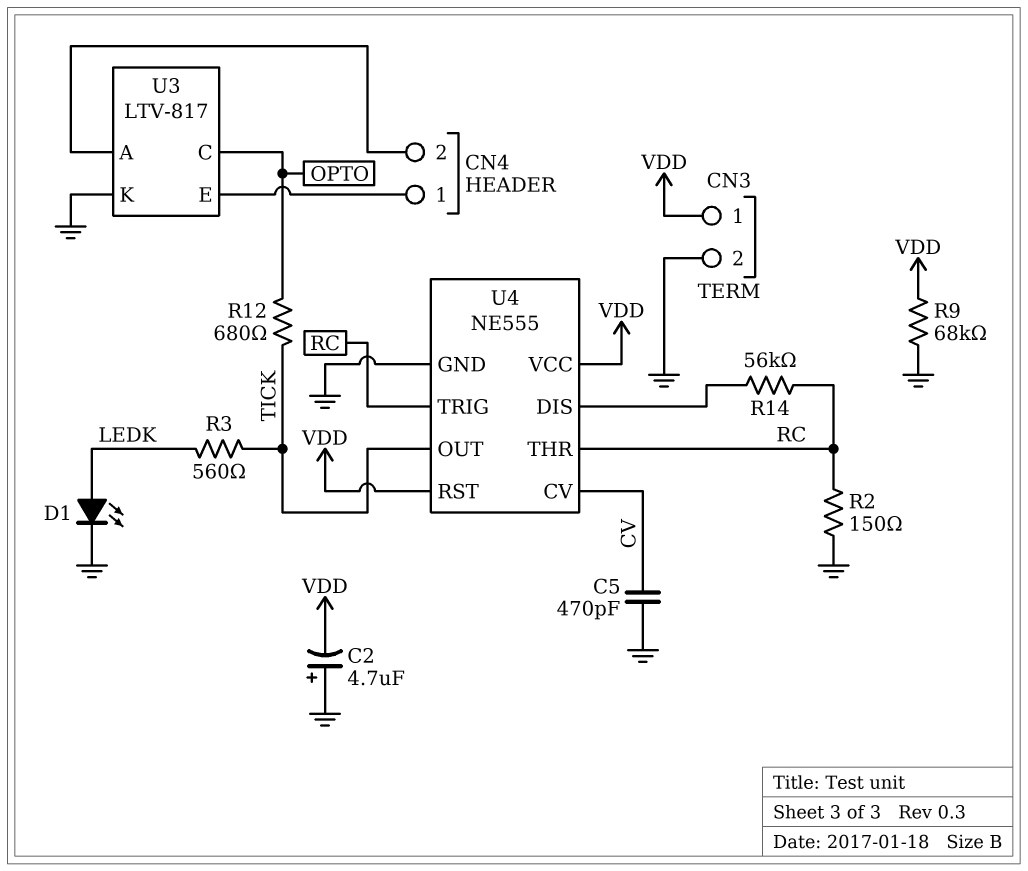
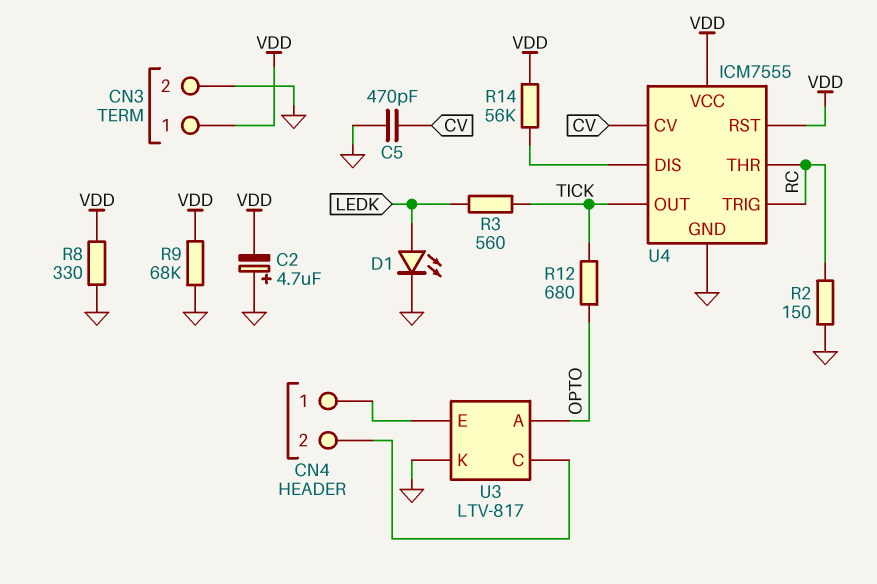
R8: none -> 330 (GND, VDD)
R14: 56k (RC, U4/DIS) -> 56k (U4/DIS, VDD)
U3 pin A: CN4/2 -> OPTO
U3 pin C: OPTO -> CN4/2
U4: NE555 -> ICM7555

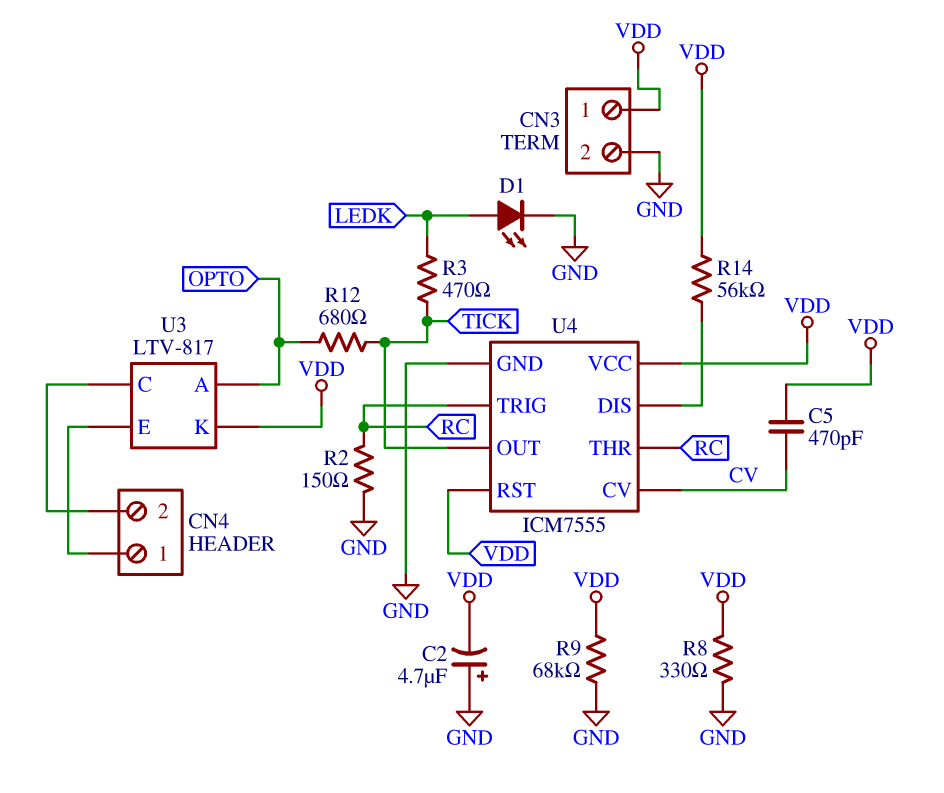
C5: 470pF (CV, GND) -> 470pF (CV, VDD)
R3: 560 (LEDK, TICK) -> 470 (LEDK, TICK)
U3 pin K: GND -> VDD

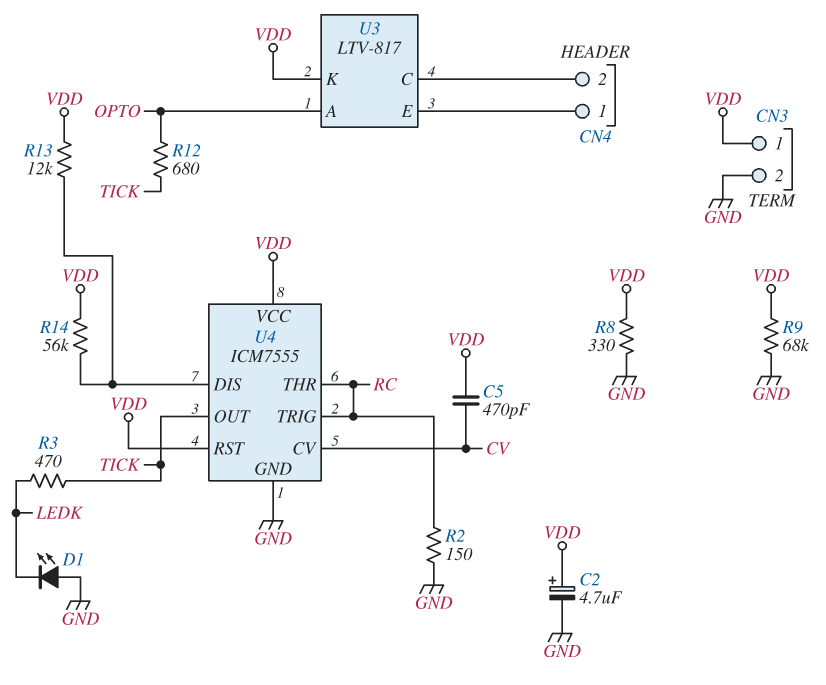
C2: 4.7uF (plus GND, minus VDD) -> 4.7uF (plus VDD, minus GND)
D1: LED (A LEDK, K GND) -> LED (A GND, K LEDK)
R13: none -> 12k (U4/DIS, VDD)

